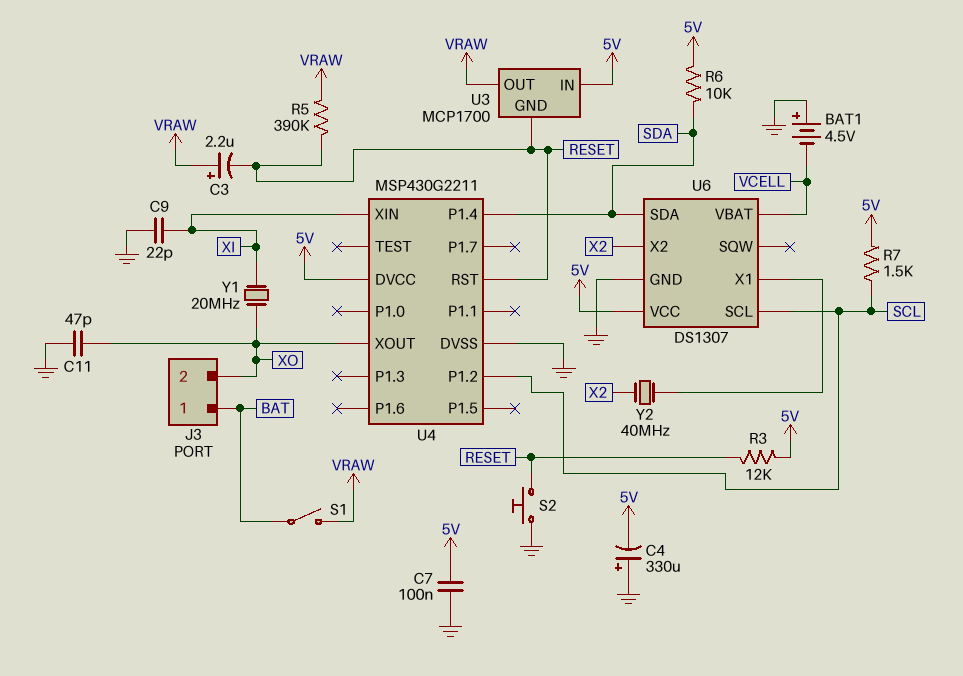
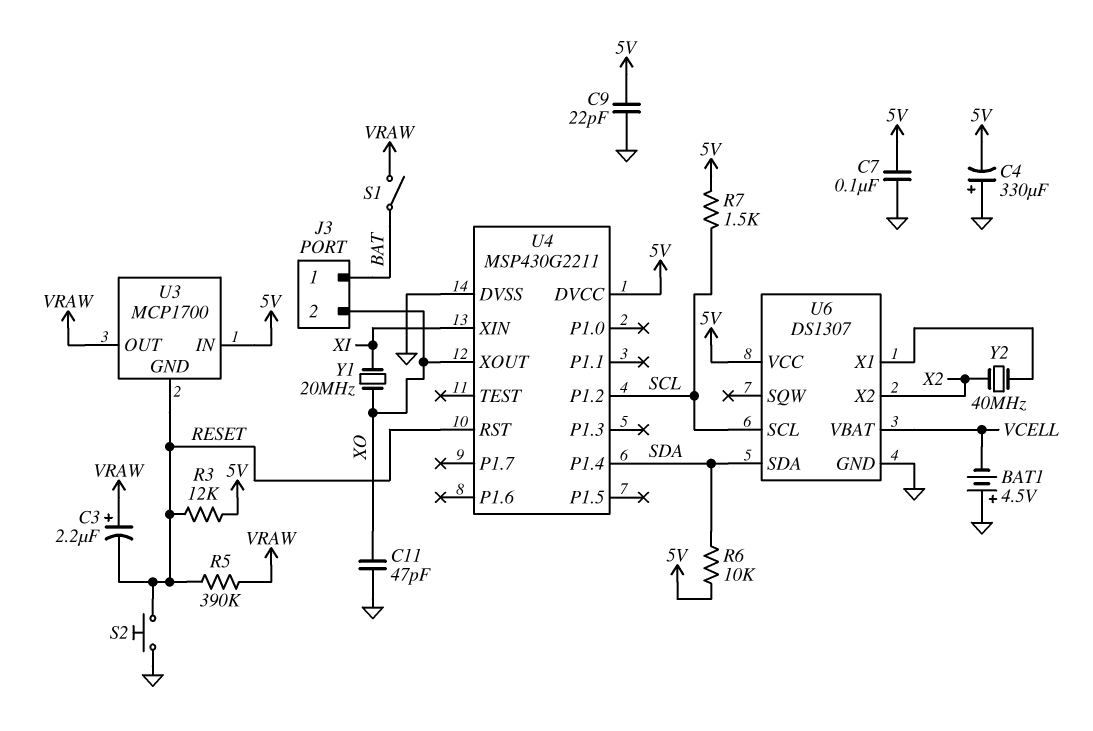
C9: 22pF (GND, XI) -> 22pF (5V, GND)

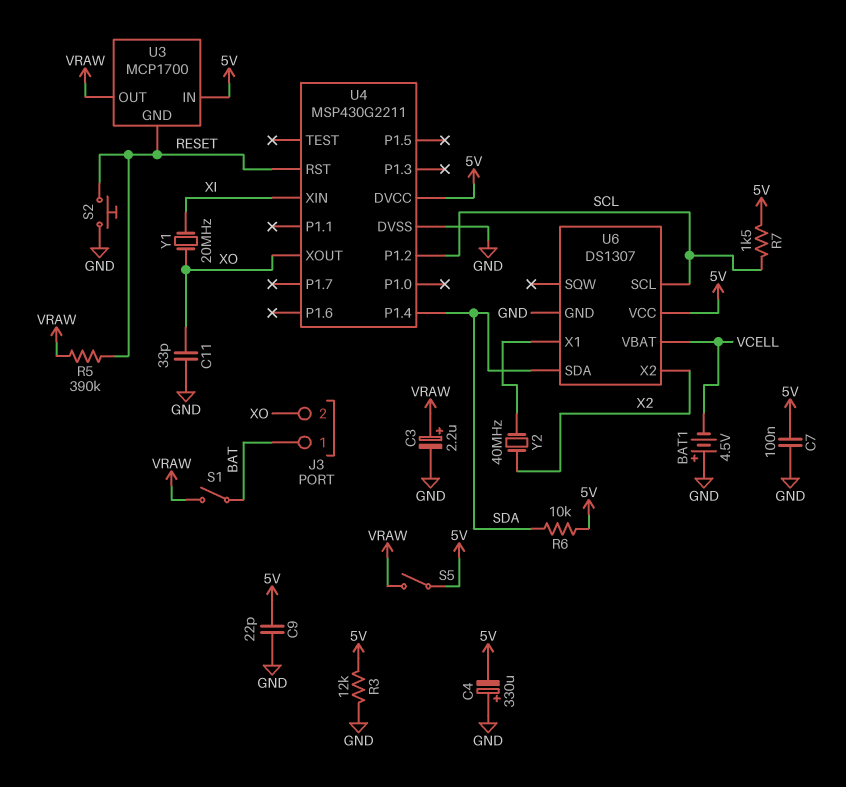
C3: 2.2uF (plus VRAW, minus RESET) -> 2.2uF (plus VRAW, minus GND)
C11: 47pF (GND, XO) -> 33pF (GND, XO)
R3: 12k (5V, RESET) -> 12k (5V, GND)
S5: none -> switch (5V, VRAW)

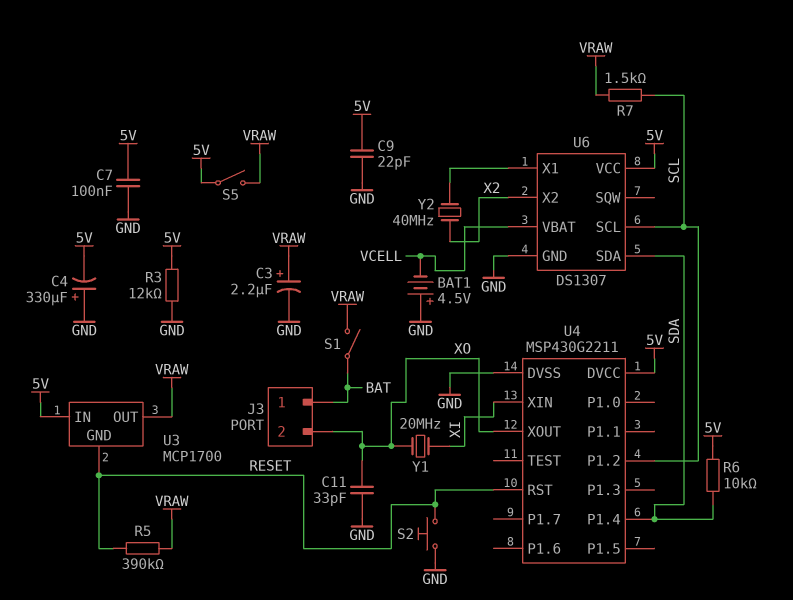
R7: 1.5k (5V, SCL) -> 1.5k (SCL, VRAW)

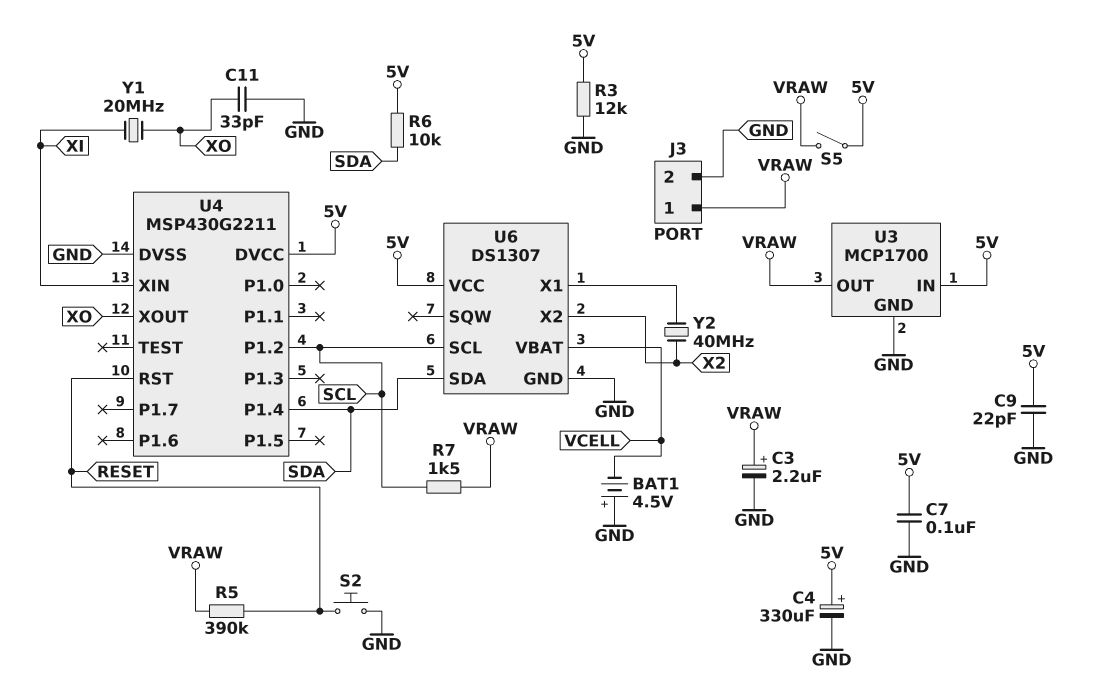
C4: 330uF (plus GND, minus 5V) -> 330uF (plus 5V, minus GND)
J3 pin 1: BAT -> VRAW
J3 pin 2: XO -> GND
S1: switch (BAT, VRAW) -> none
U3 pin GND: RESET -> GND

